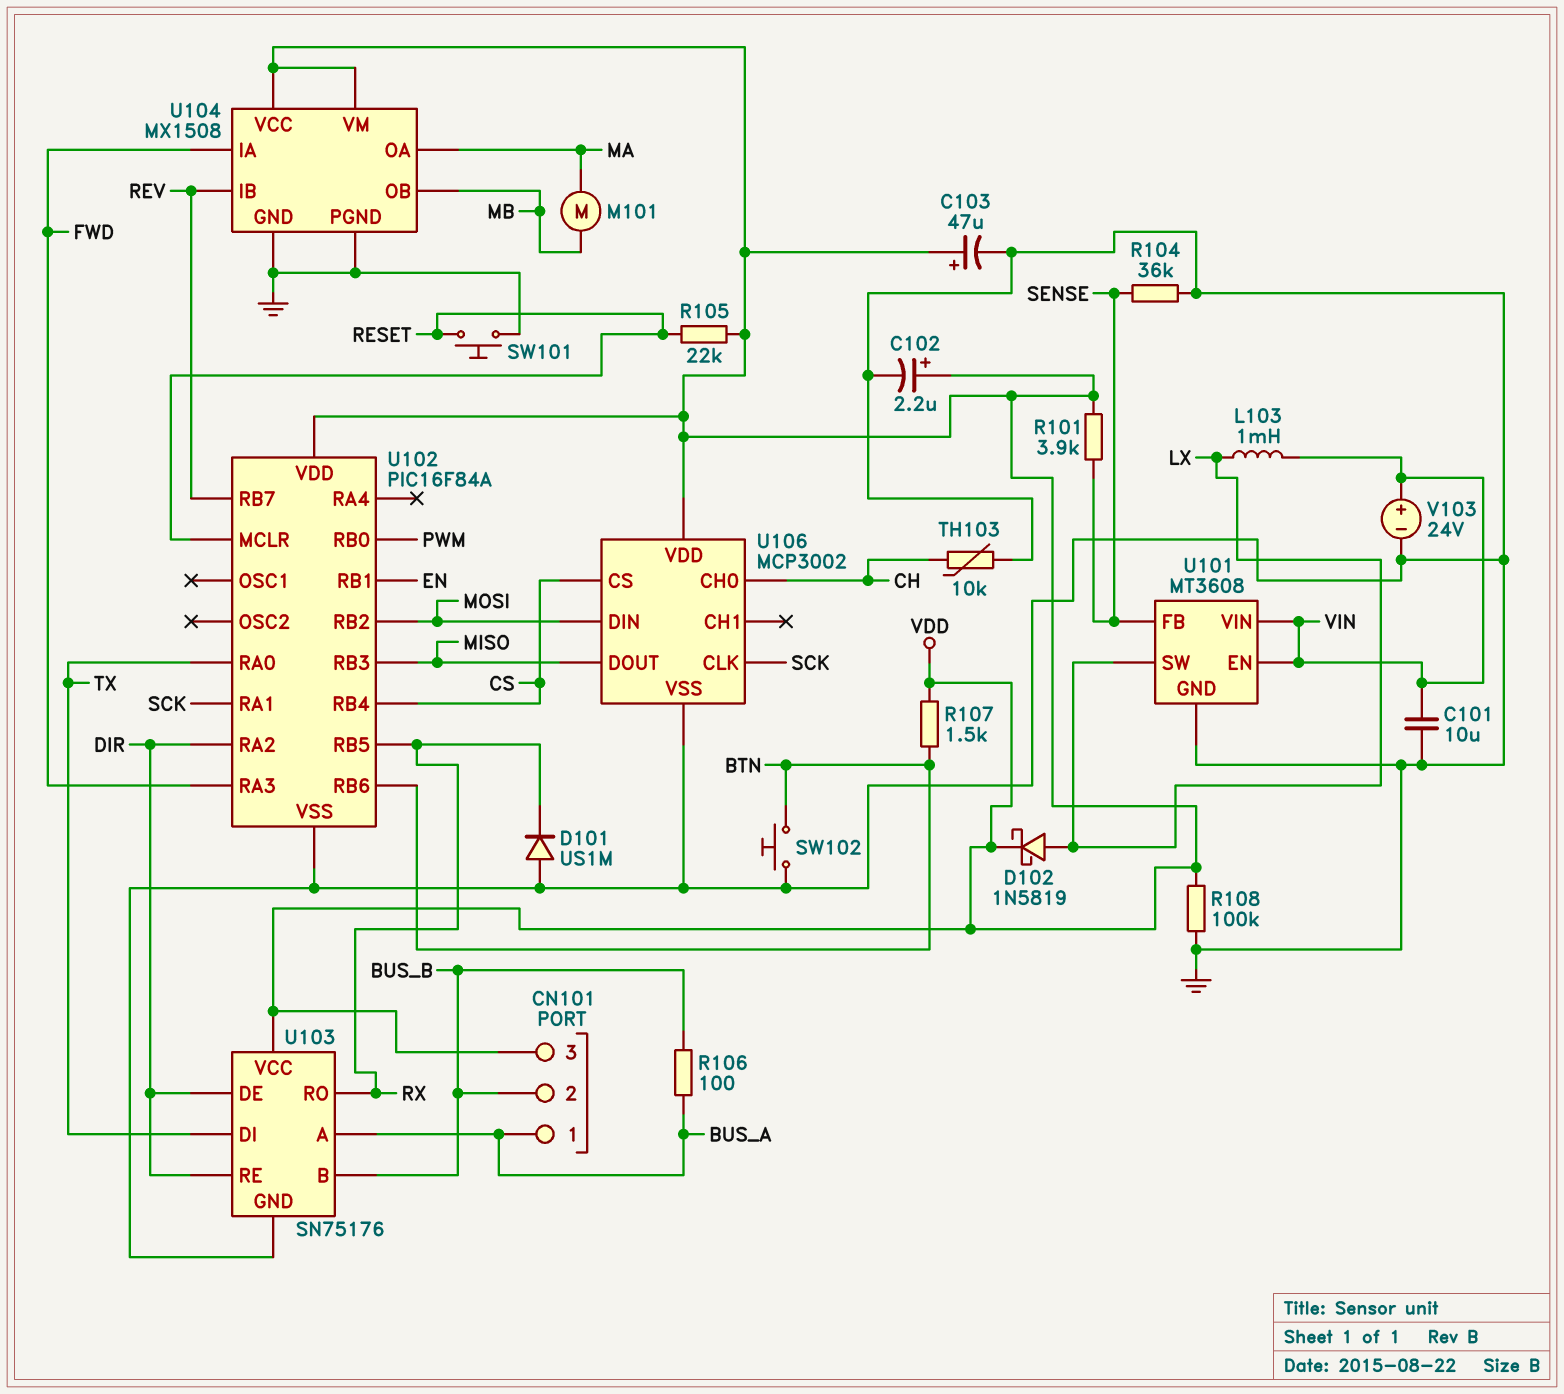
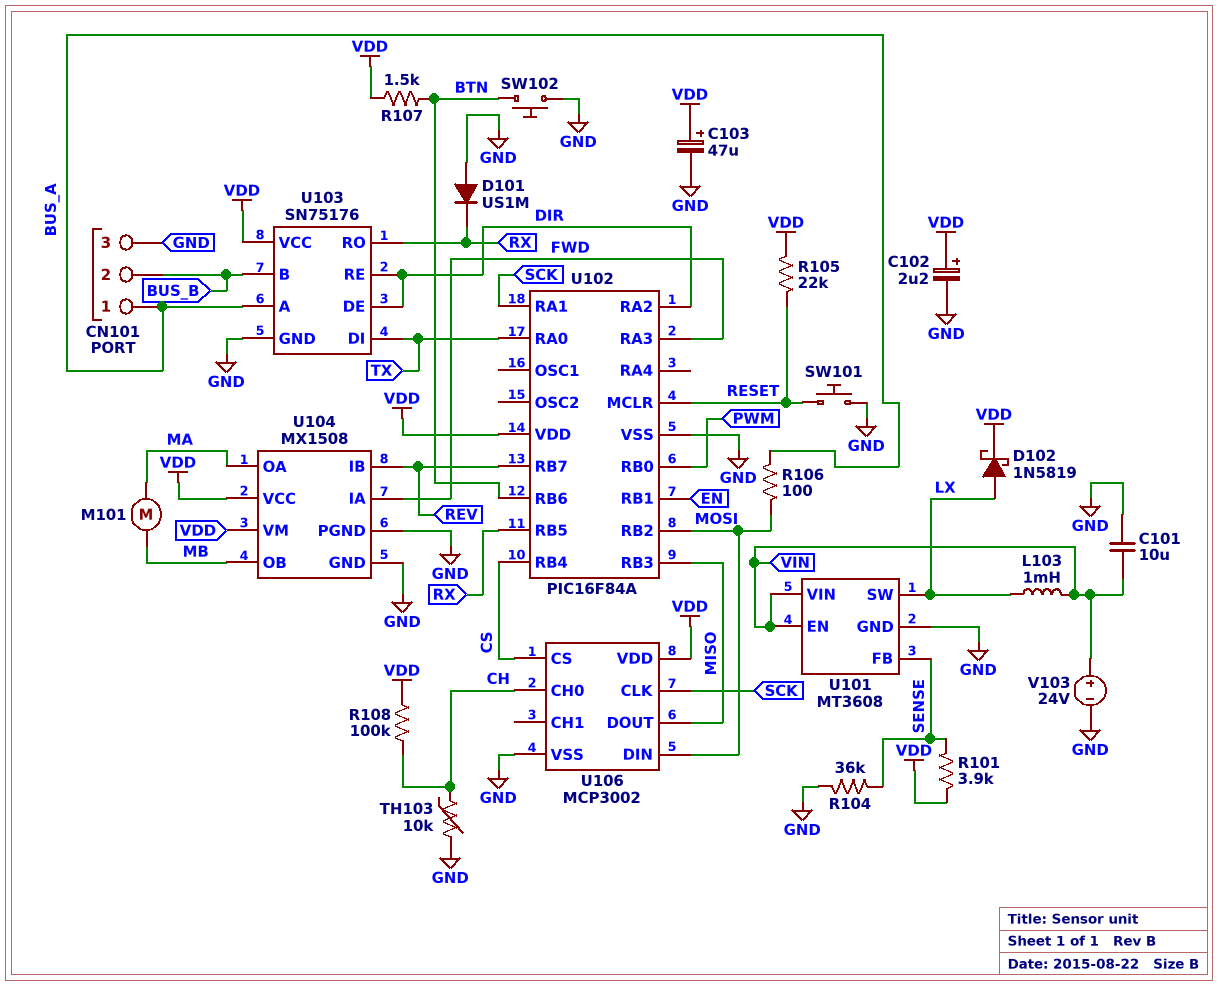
CN101 pin 3: VDD -> GND
R106: 100 (BUS_A, BUS_B) -> 100 (BUS_A, MOSI)
R108: 100k (GND, VDD) -> 100k (CH, VDD)

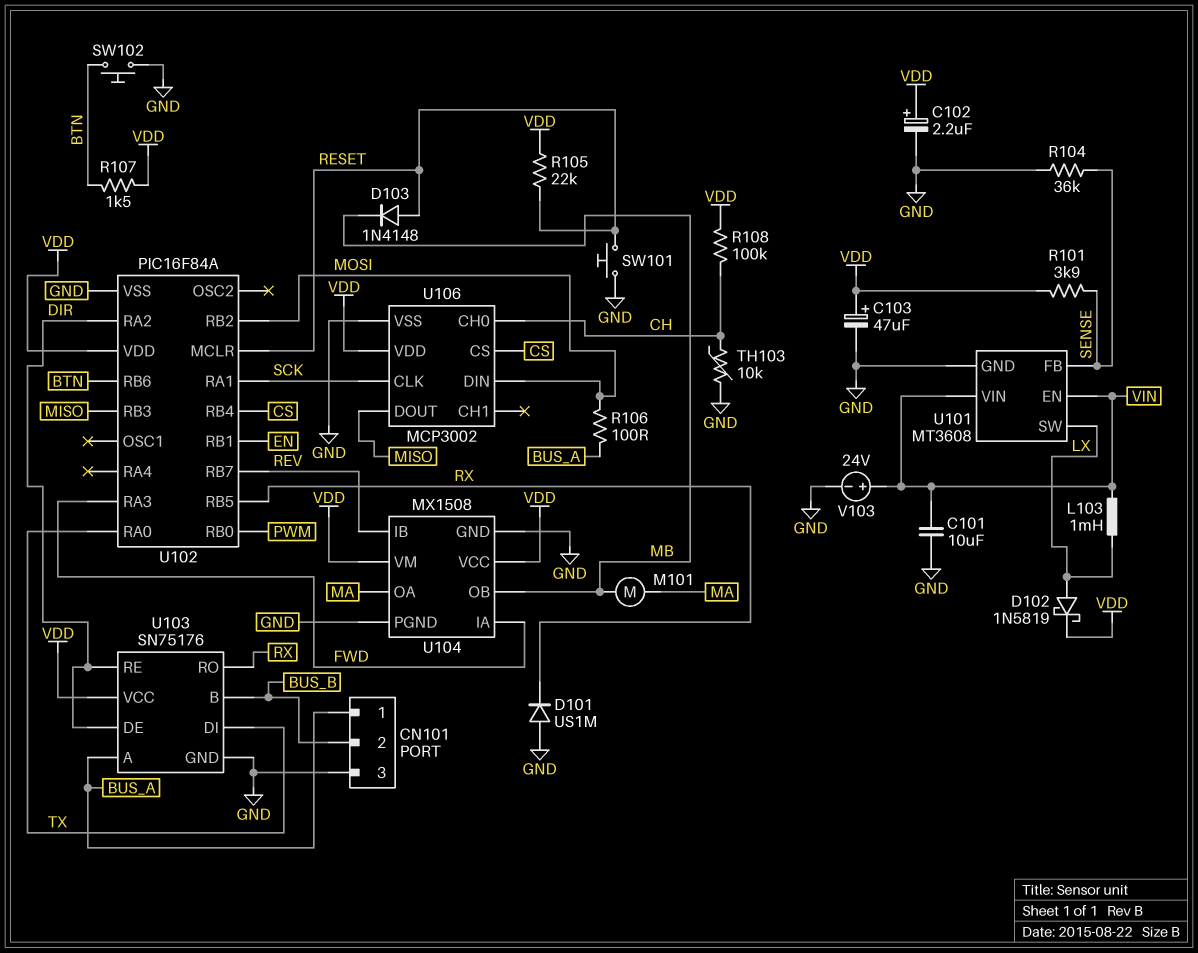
D103: none -> diode 1N4148 (A RESET, K MB)

